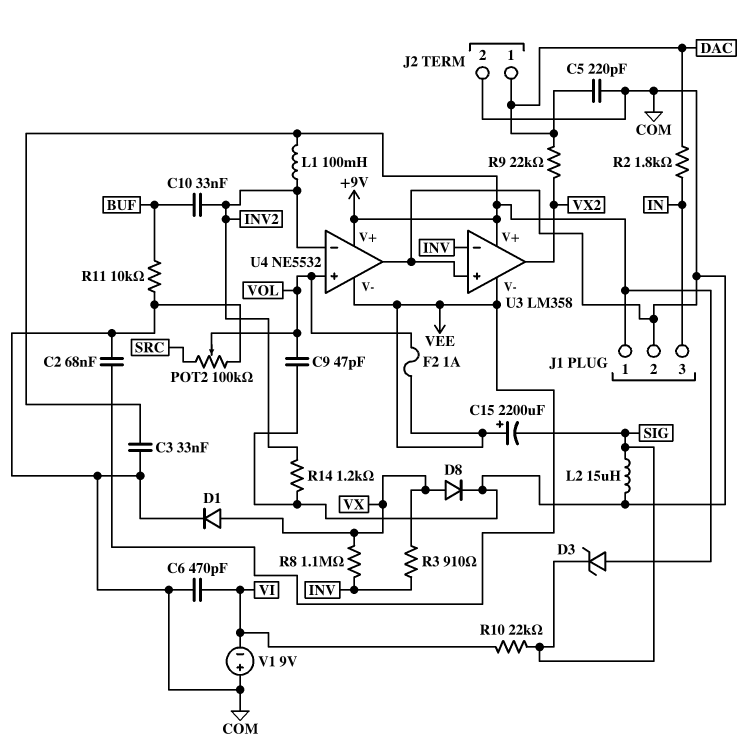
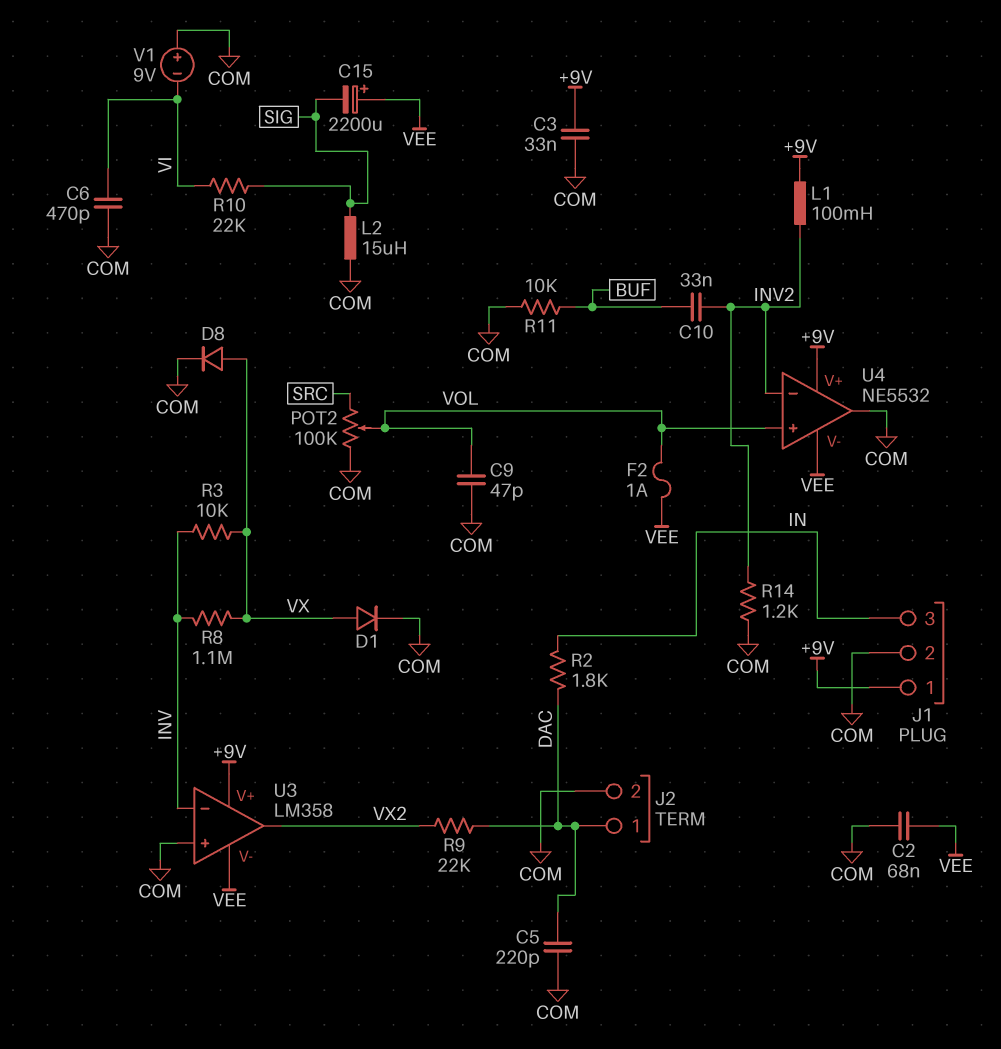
D3: zener (A +9V, K SIG) -> none
R3: 910 (INV, VX) -> 10k (INV, VX)

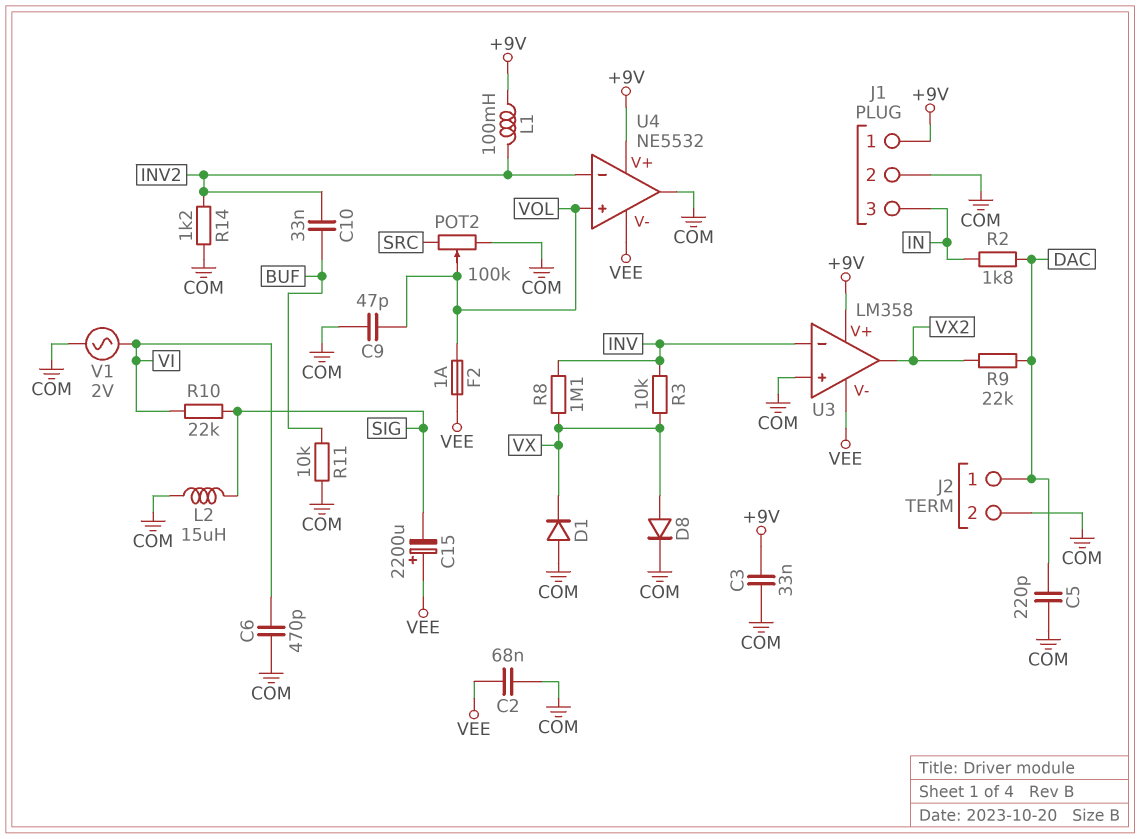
D1: diode (A VX, K COM) -> diode (A COM, K VX)
V1: 9V (plus COM, minus VI) -> AC 2V (COM, VI)

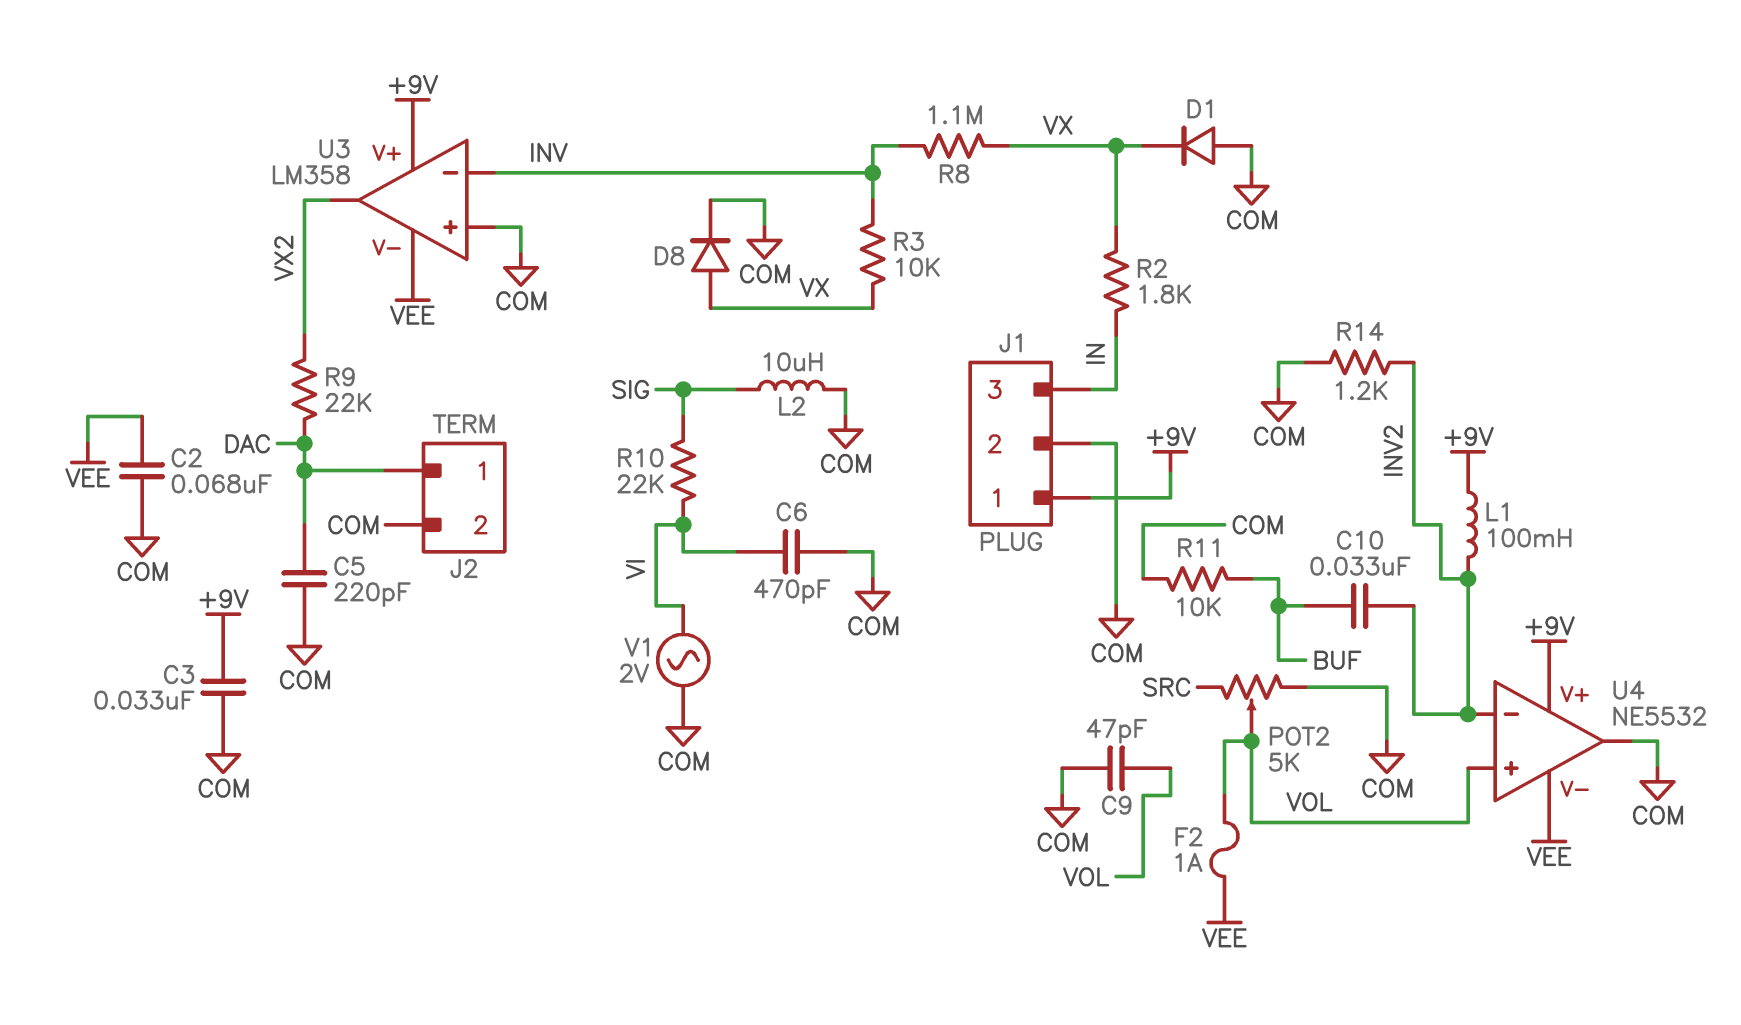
C15: 2200uF (plus VEE, minus SIG) -> none
L2: 15uH (COM, SIG) -> 10uH (COM, SIG)
POT2: 100k (COM, SRC, wiper VOL) -> 5k (COM, SRC, wiper VOL)
R2: 1.8k (DAC, IN) -> 1.8k (IN, VX)

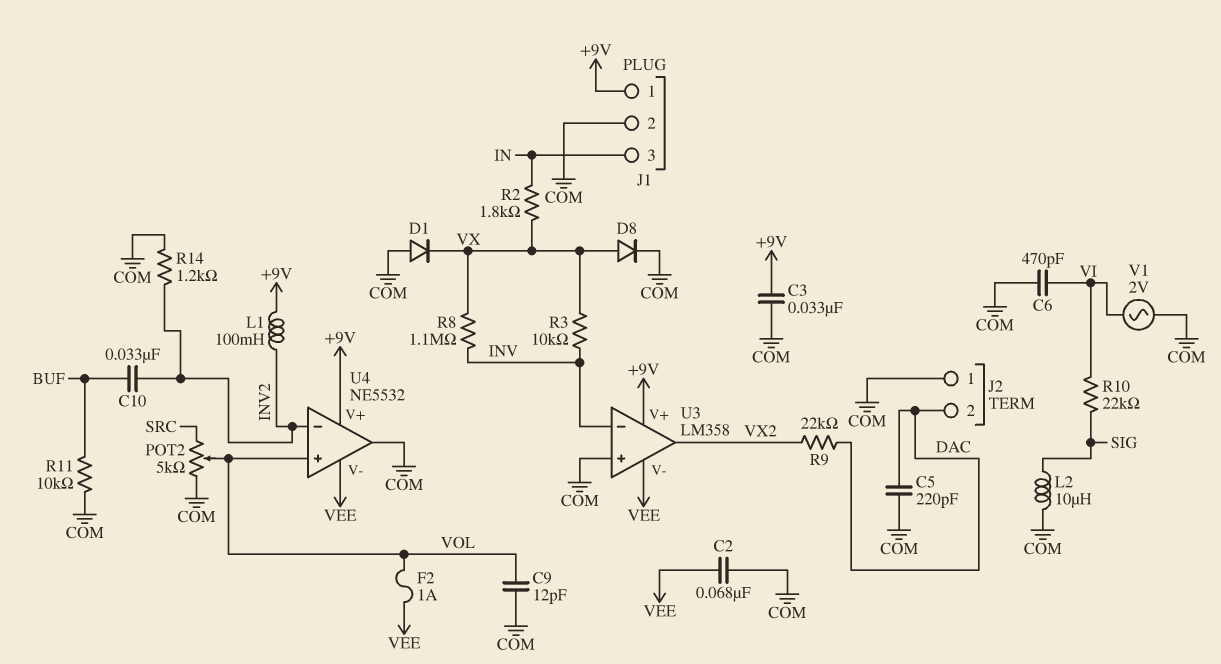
C9: 47pF (COM, VOL) -> 12pF (COM, VOL)
J2 pin 1: DAC -> COM
J2 pin 2: COM -> DAC

